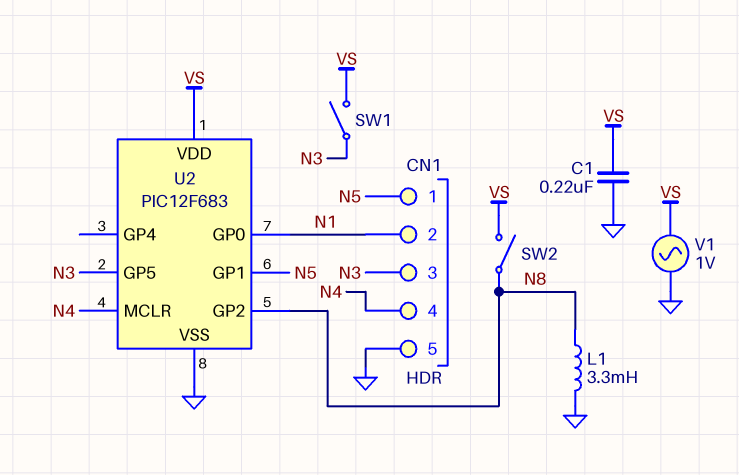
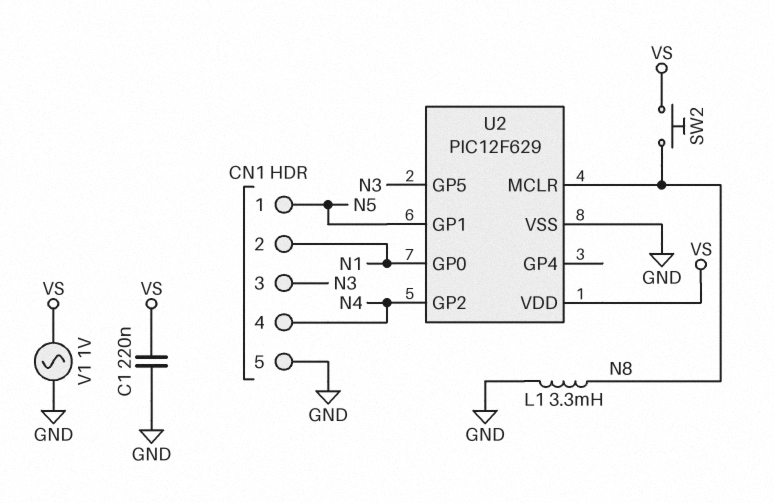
SW1: switch (N3, VS) -> none
SW2: switch (N8, VS) -> button (N8, VS)
U2: PIC12F683 -> PIC12F629
U2 pin GP2: N8 -> N4
U2 pin MCLR: N4 -> N8

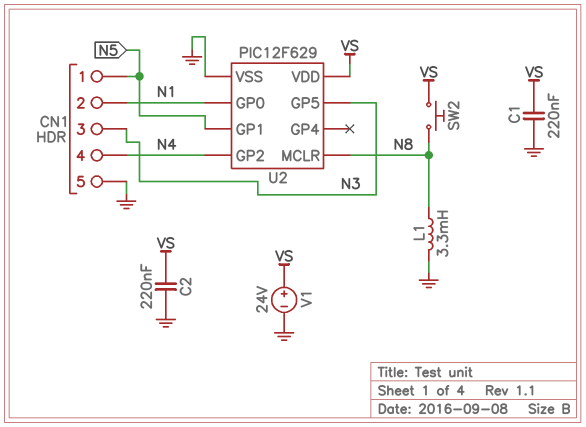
C2: none -> 220nF (GND, VS)
V1: AC 1V (GND, VS) -> 24V (plus VS, minus GND)

